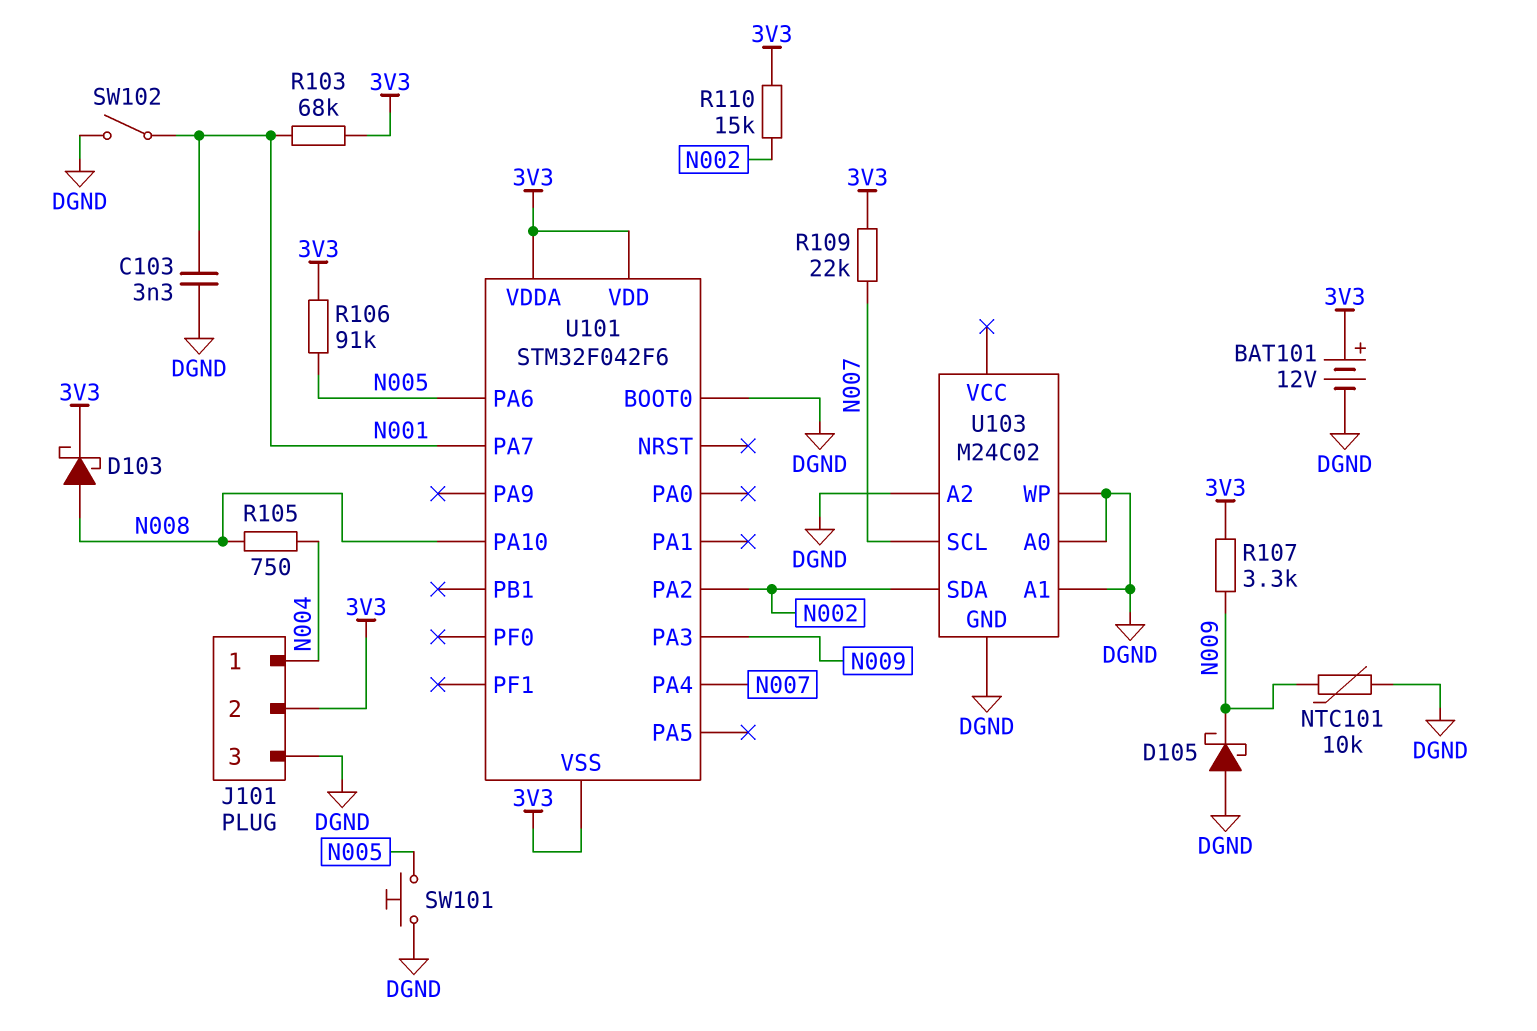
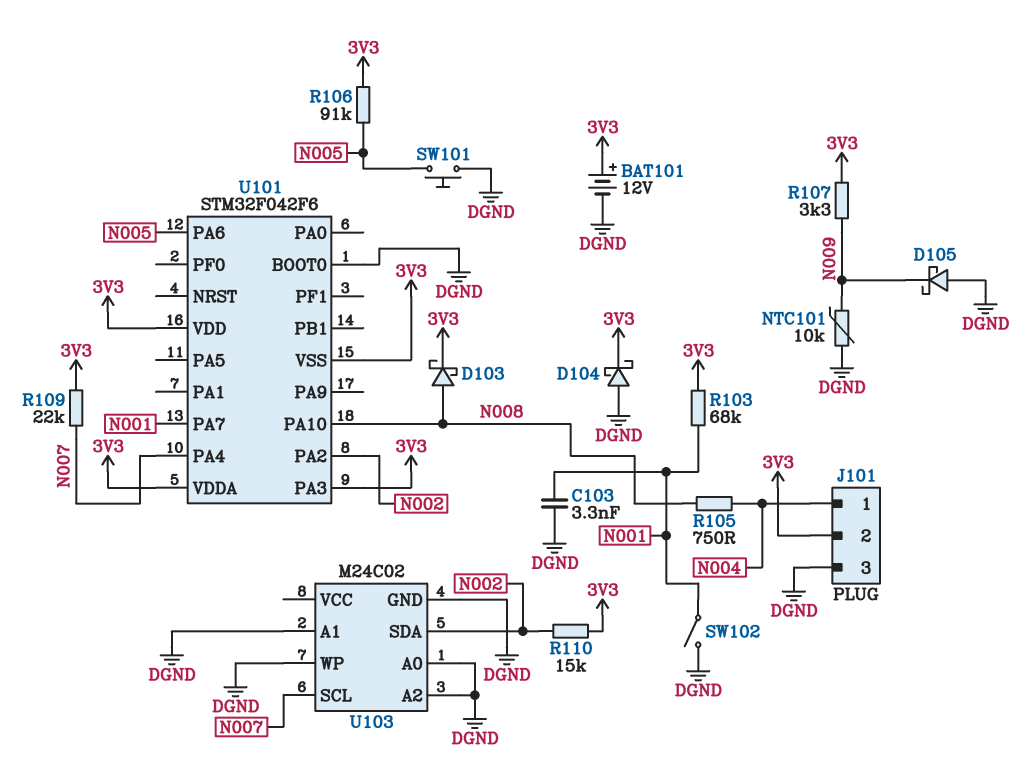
D104: none -> schottky (A DGND, K 3V3)
U101 pin PA3: N009 -> 3V3

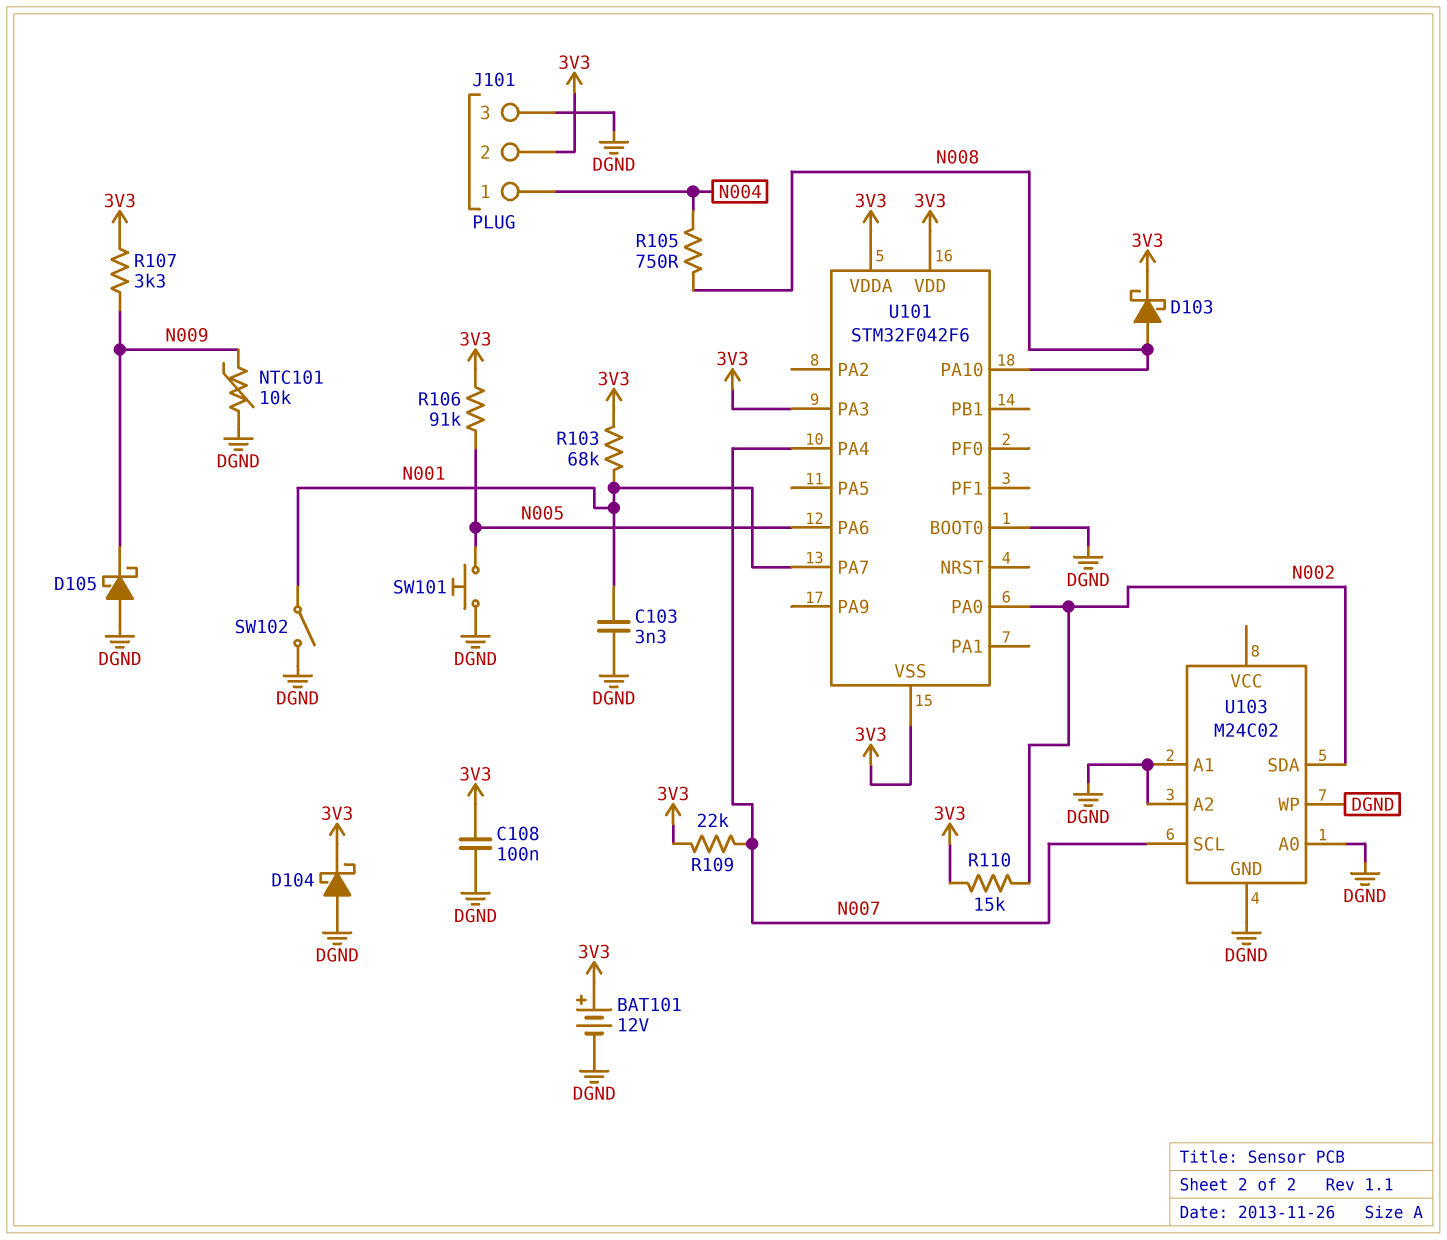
C108: none -> 100nF (3V3, DGND)
U101 pin PA0: none -> N002
U101 pin PA2: N002 -> none

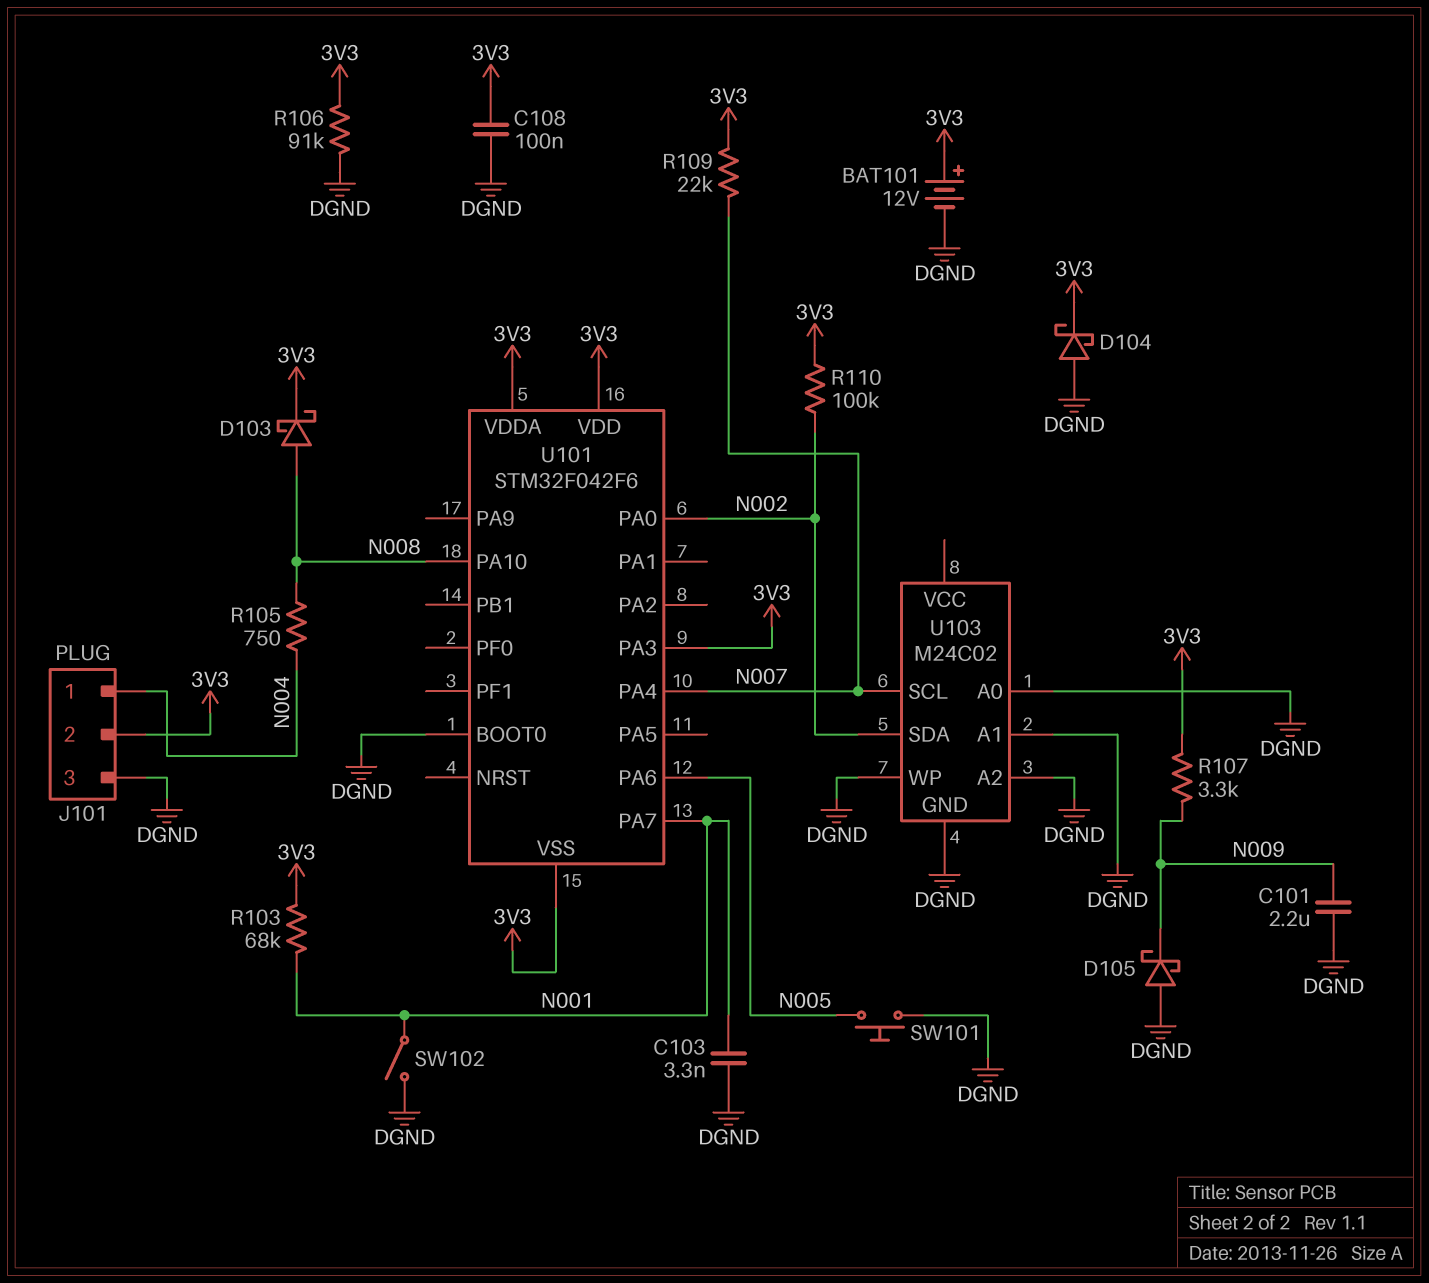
C101: none -> 2.2uF (DGND, N009)
NTC101: 10k (DGND, N009) -> none
R106: 91k (3V3, N005) -> 91k (3V3, DGND)
R110: 15k (3V3, N002) -> 100k (3V3, N002)

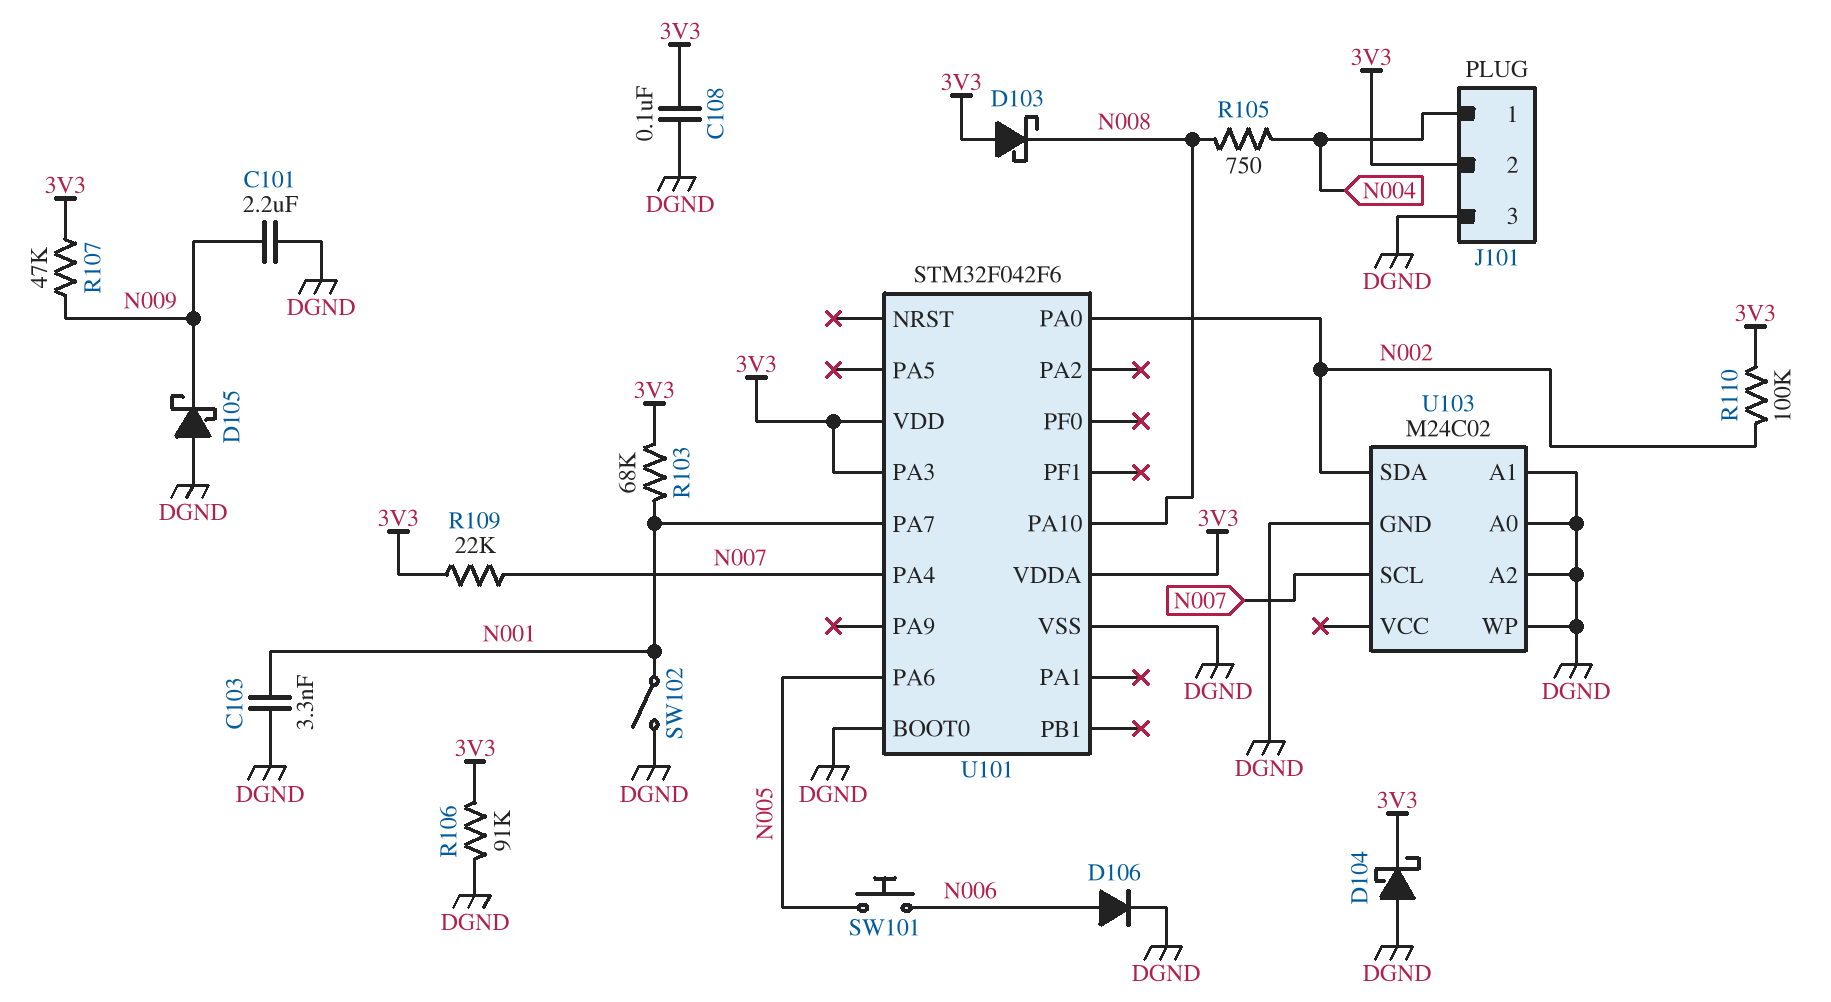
BAT101: 12V (plus 3V3, minus DGND) -> none
D103: schottky (A N008, K 3V3) -> schottky (A 3V3, K N008)
D106: none -> diode (A N006, K DGND)
R107: 3.3k (3V3, N009) -> 47k (3V3, N009)
SW101: button (DGND, N005) -> button (N005, N006)
U101 pin VSS: 3V3 -> DGND

